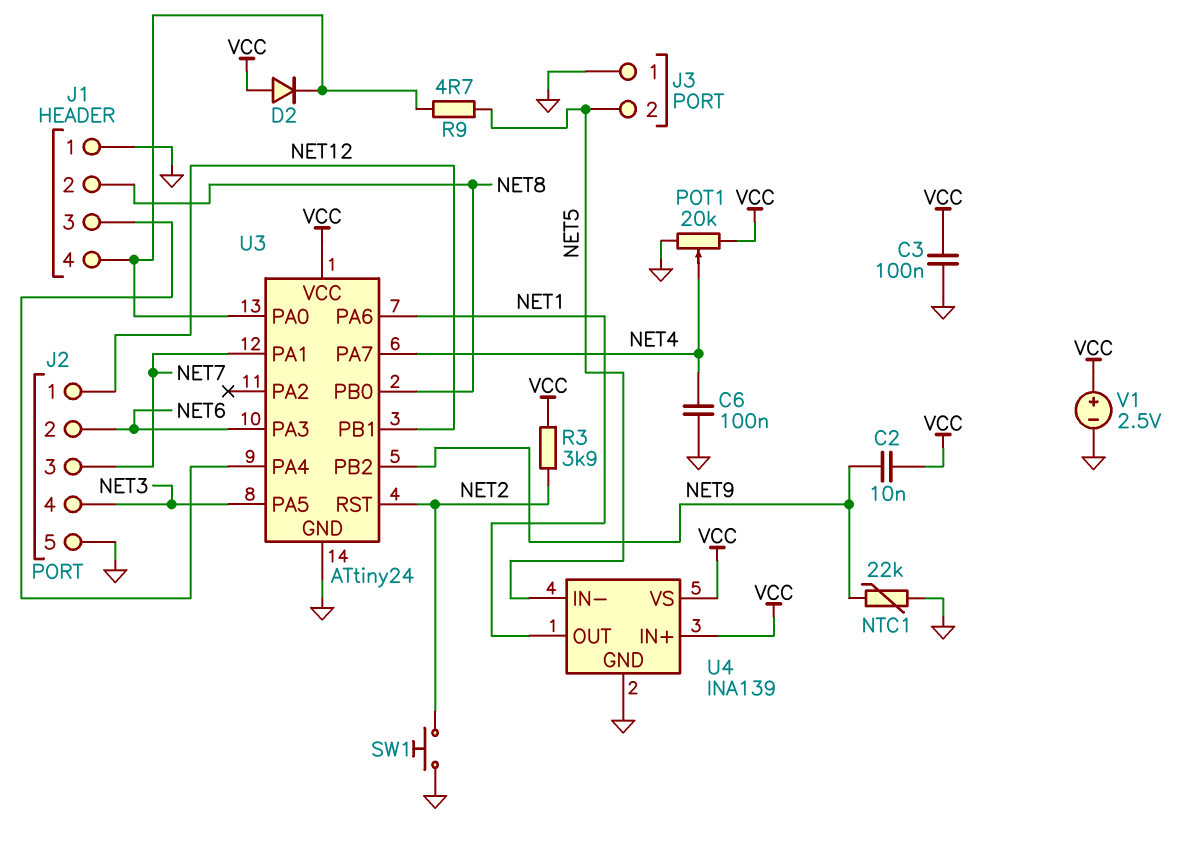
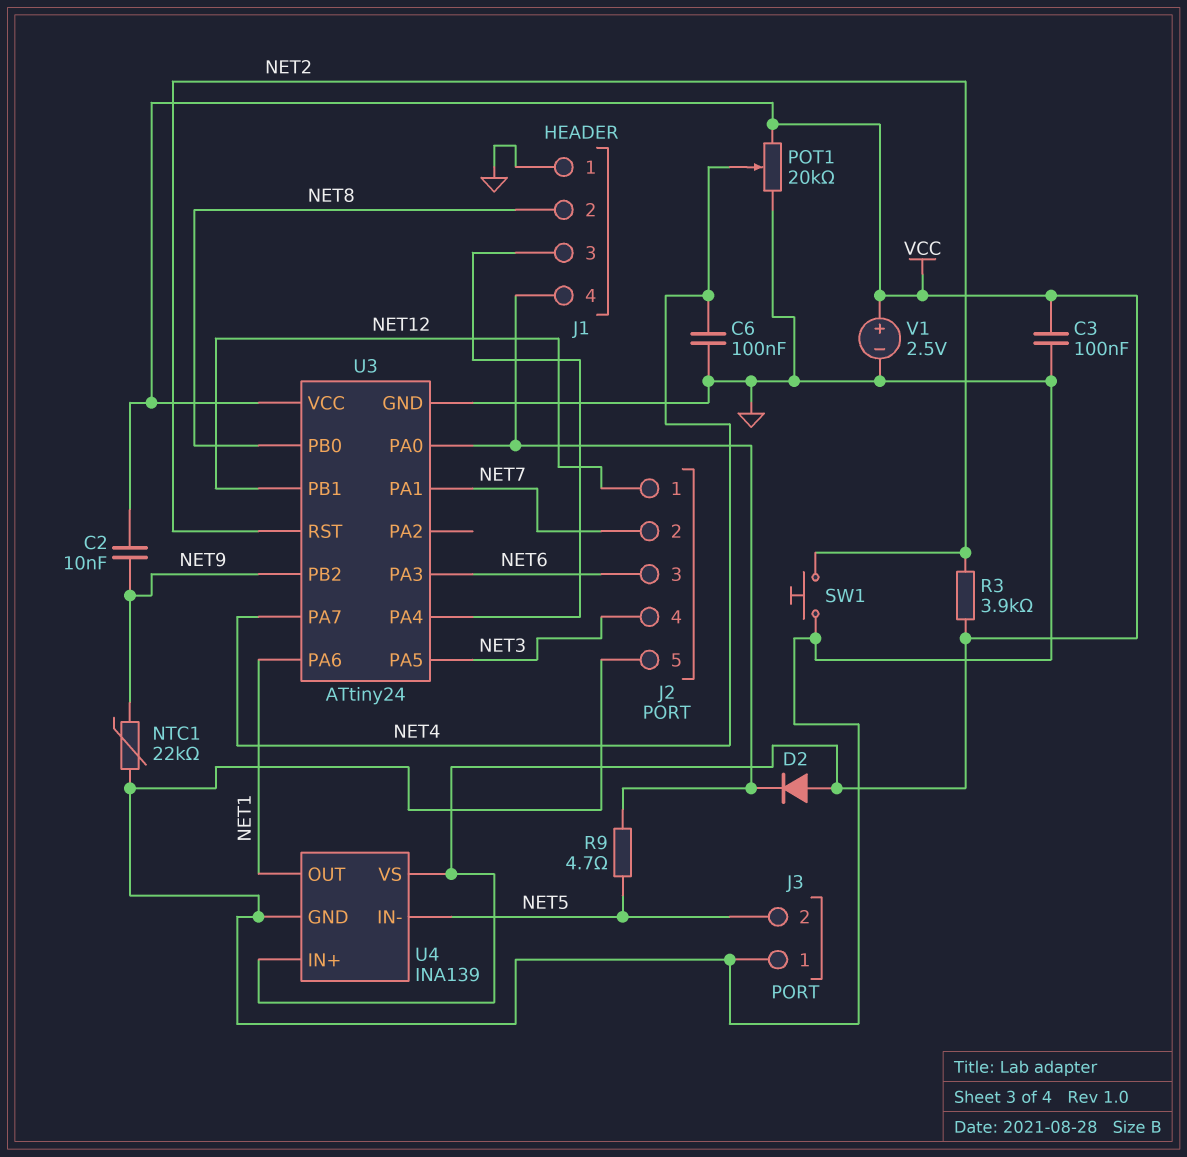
J2 pin 2: NET6 -> NET7
J2 pin 3: NET7 -> NET6

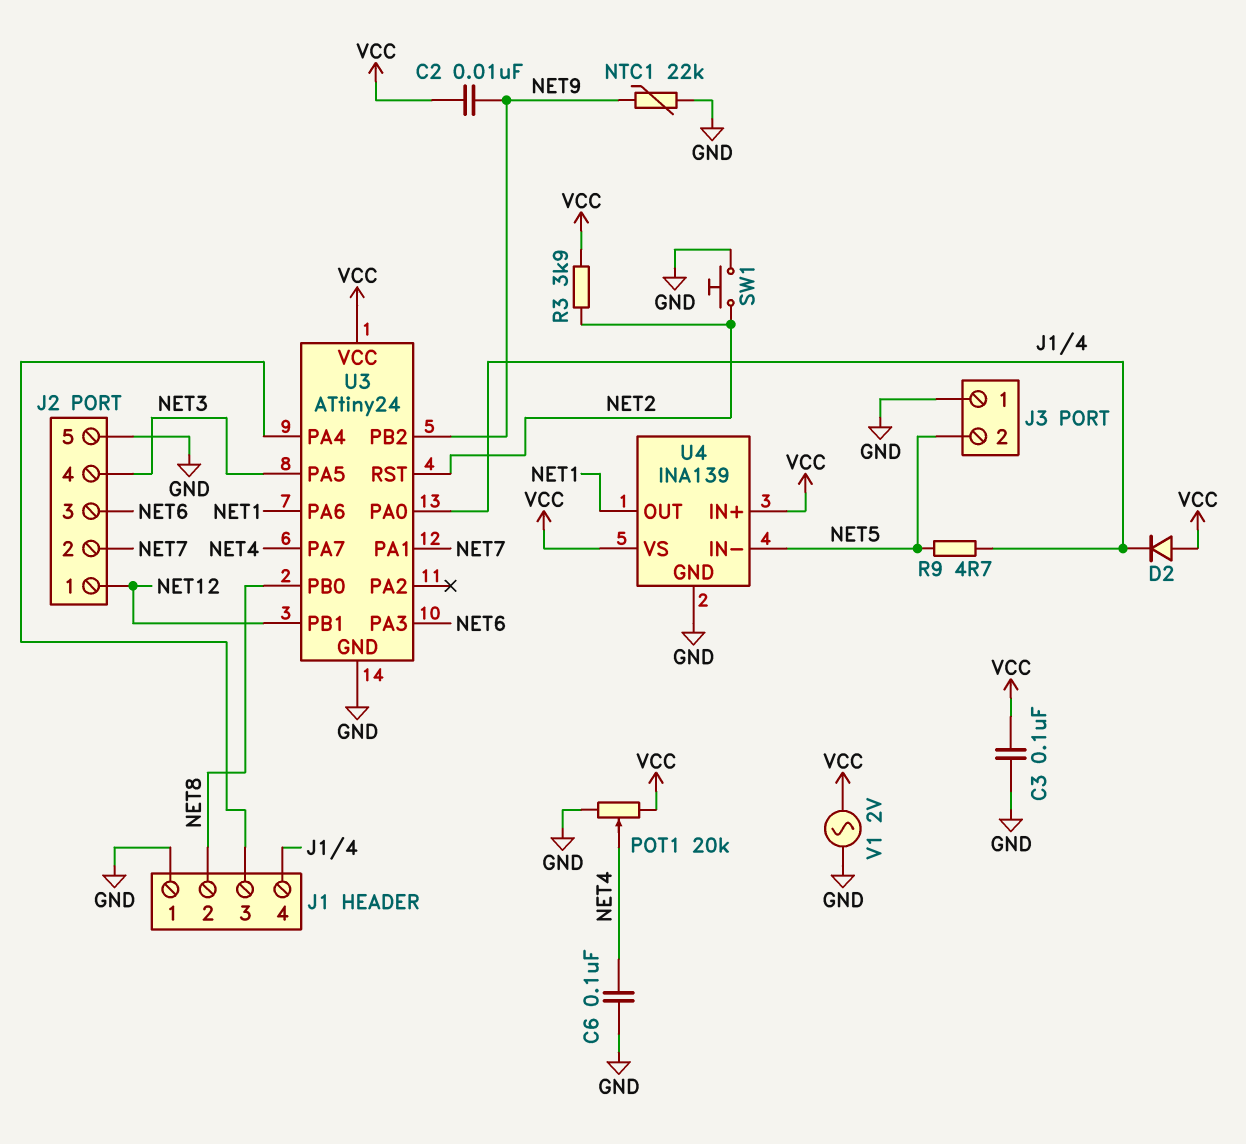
V1: 2.5V (plus VCC, minus GND) -> AC 2V (GND, VCC)

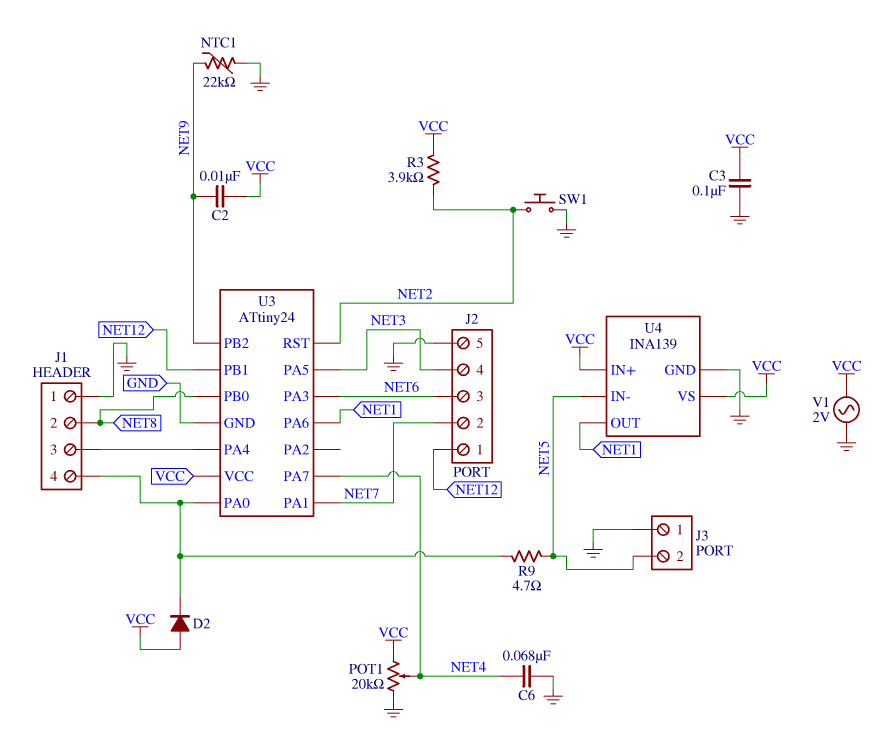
C6: 100nF (GND, NET4) -> 68nF (GND, NET4)

